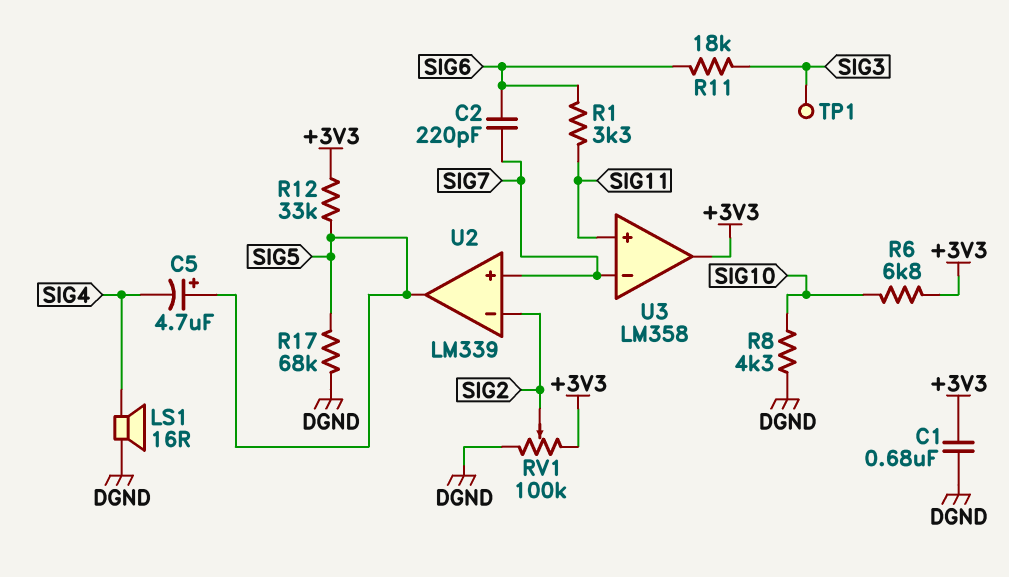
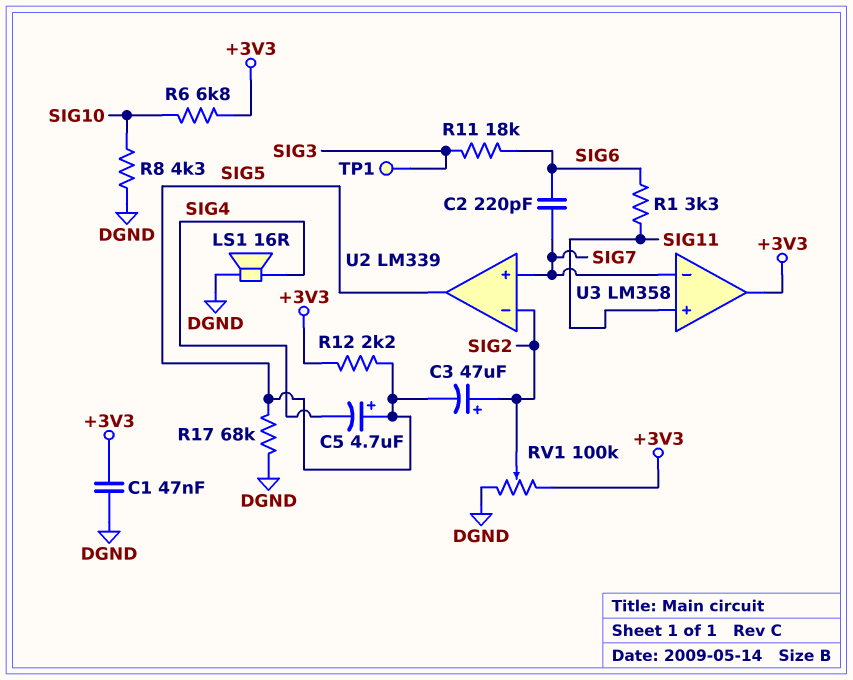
C1: 680nF (+3V3, DGND) -> 47nF (+3V3, DGND)
C3: none -> 47uF (plus SIG2, minus SIG5)
R12: 33k (+3V3, SIG5) -> 2.2k (+3V3, SIG5)

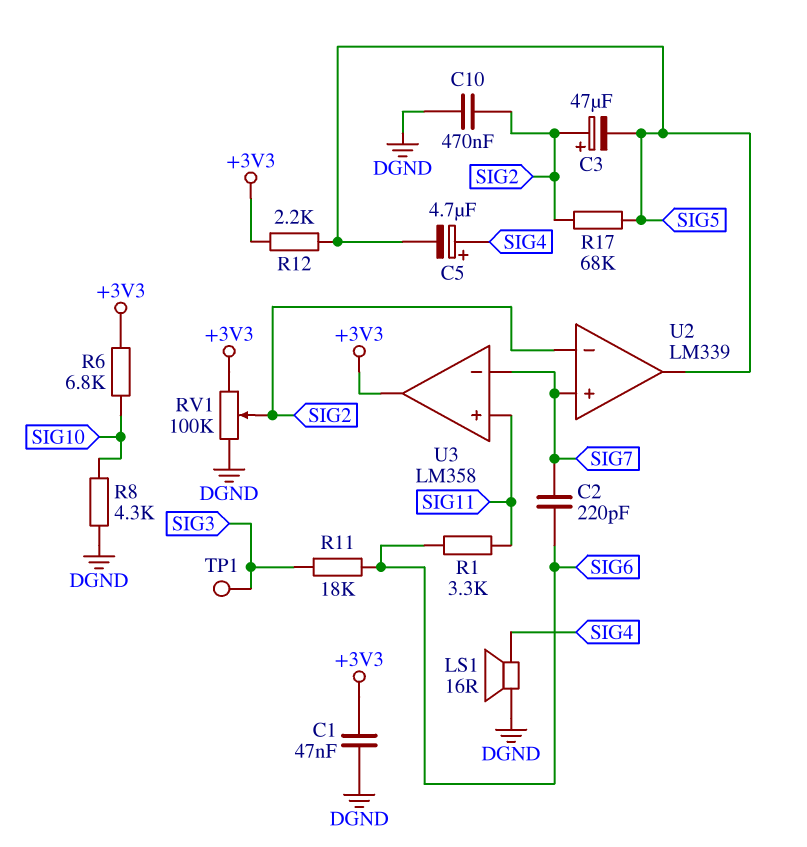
C5: 4.7uF (plus SIG5, minus SIG4) -> 4.7uF (plus SIG4, minus SIG5)
C10: none -> 470nF (DGND, SIG2)
R17: 68k (DGND, SIG5) -> 68k (SIG2, SIG5)

